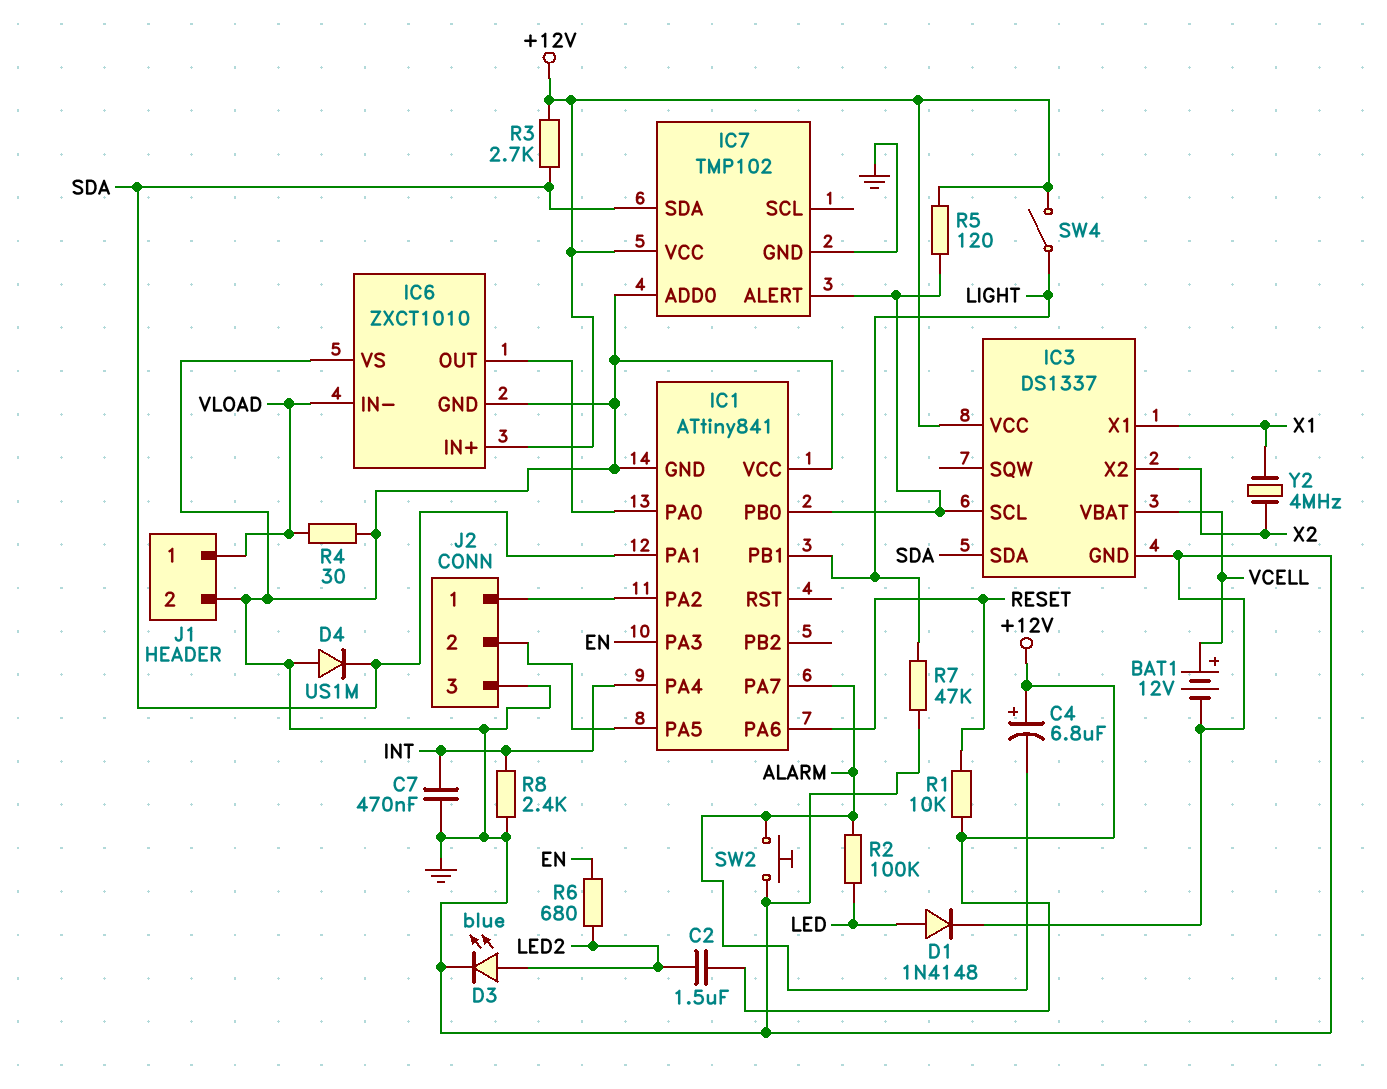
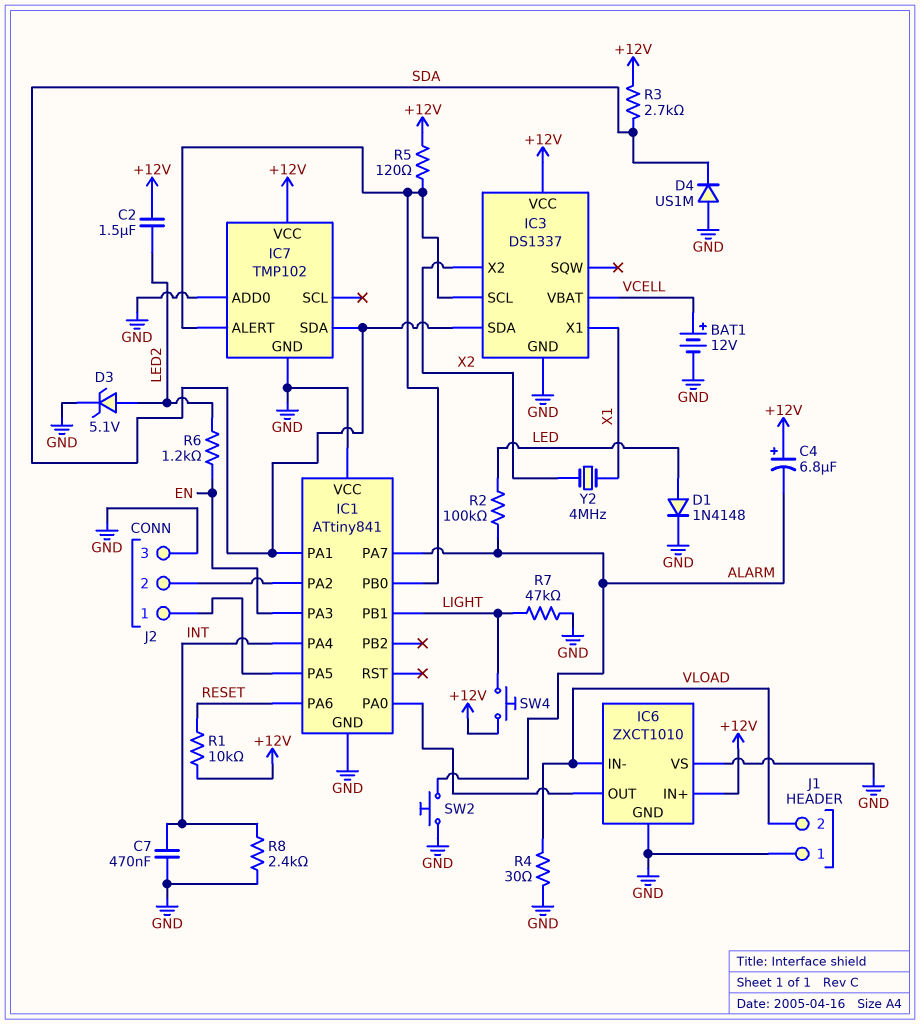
D3: LED blue (A LED2, K GND) -> zener 5.1V (A LED2, K GND)
J1 pin 1: VLOAD -> GND
J1 pin 2: GND -> VLOAD
J2 pin 1: IC1/PA2 -> IC1/PA5
J2 pin 2: IC1/PA5 -> IC1/PA2
R6: 680 (EN, LED2) -> 1.2k (EN, LED2)
SW4: switch (+12V, LIGHT) -> button (+12V, LIGHT)

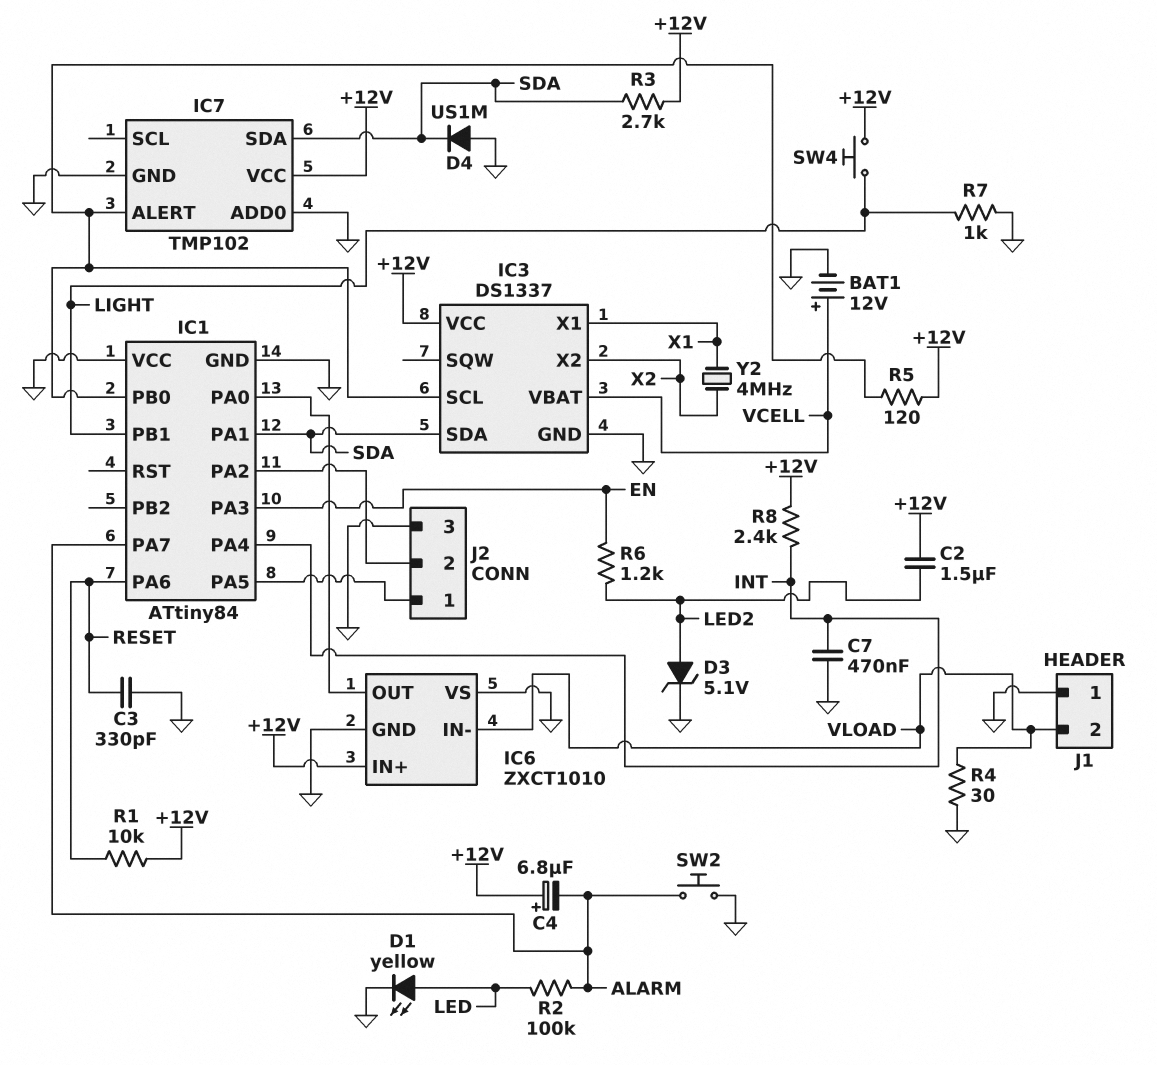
C3: none -> 330pF (GND, RESET)
D1: diode 1N4148 (A LED, K GND) -> LED yellow (A LED, K GND)
IC1: ATtiny841 -> ATtiny84
R7: 47k (GND, LIGHT) -> 1k (GND, LIGHT)
R8: 2.4k (GND, INT) -> 2.4k (+12V, INT)

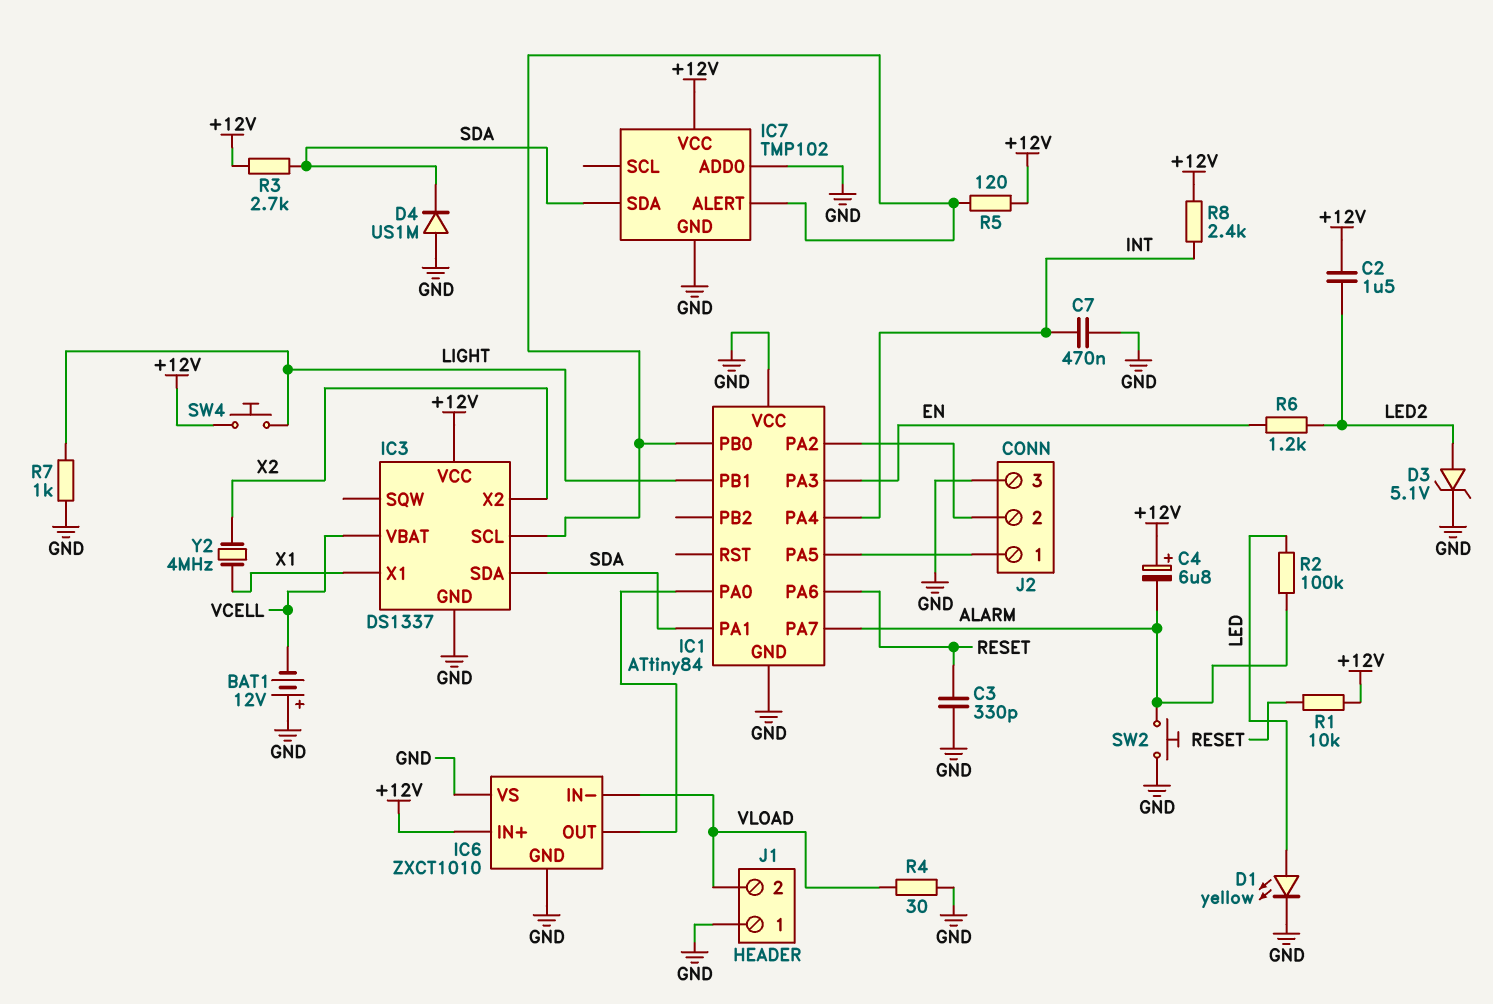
BAT1: 12V (plus VCELL, minus GND) -> 12V (plus GND, minus VCELL)

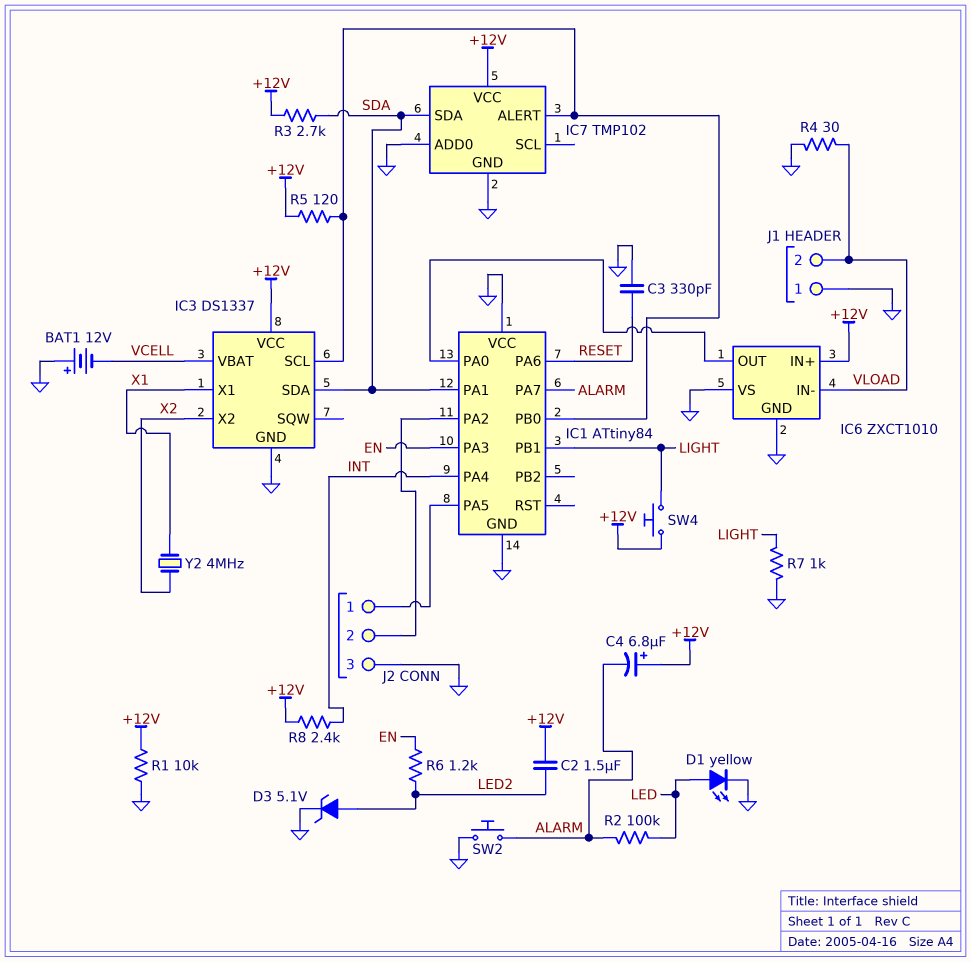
C7: 470nF (GND, INT) -> none
D4: diode US1M (A GND, K SDA) -> none
R1: 10k (+12V, RESET) -> 10k (+12V, GND)

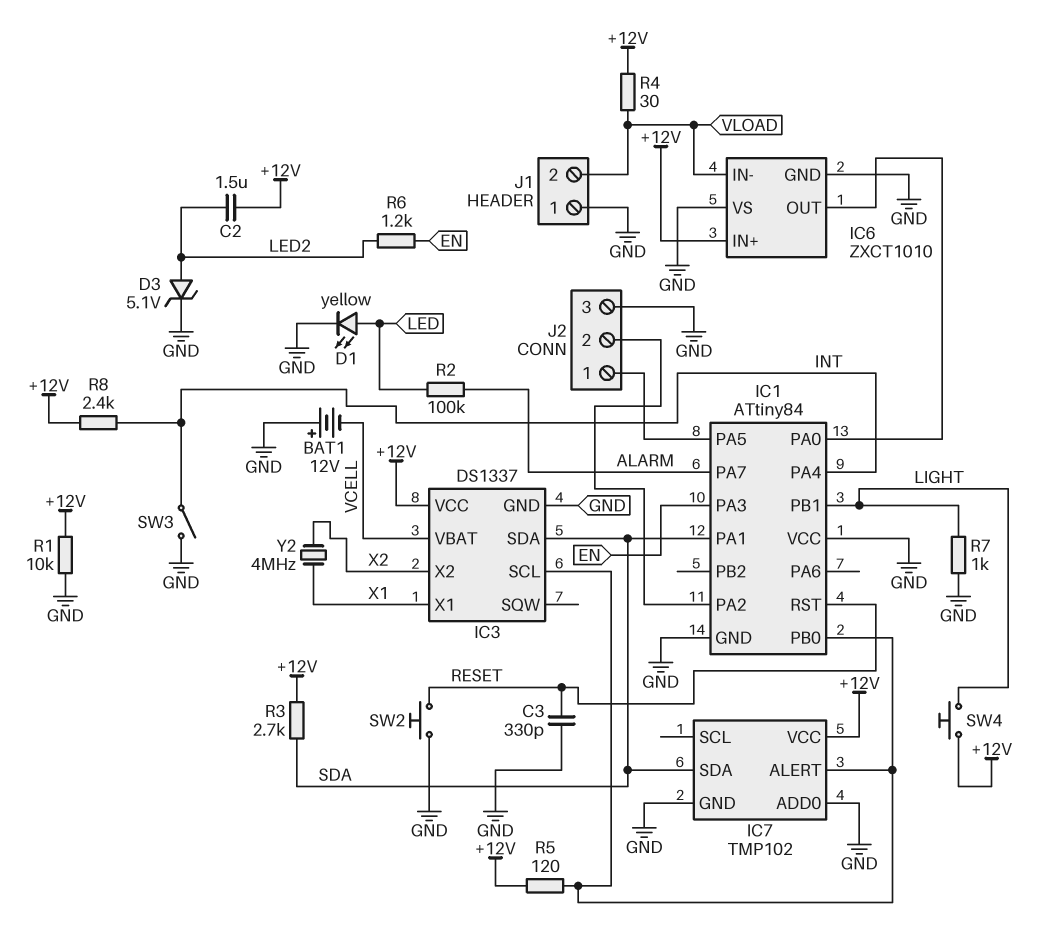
C4: 6.8uF (plus +12V, minus ALARM) -> none
IC1 pin PA6: RESET -> none
IC1 pin RST: none -> RESET
R4: 30 (GND, VLOAD) -> 30 (+12V, VLOAD)
SW2: button (ALARM, GND) -> button (GND, RESET)
SW3: none -> switch (GND, INT)

